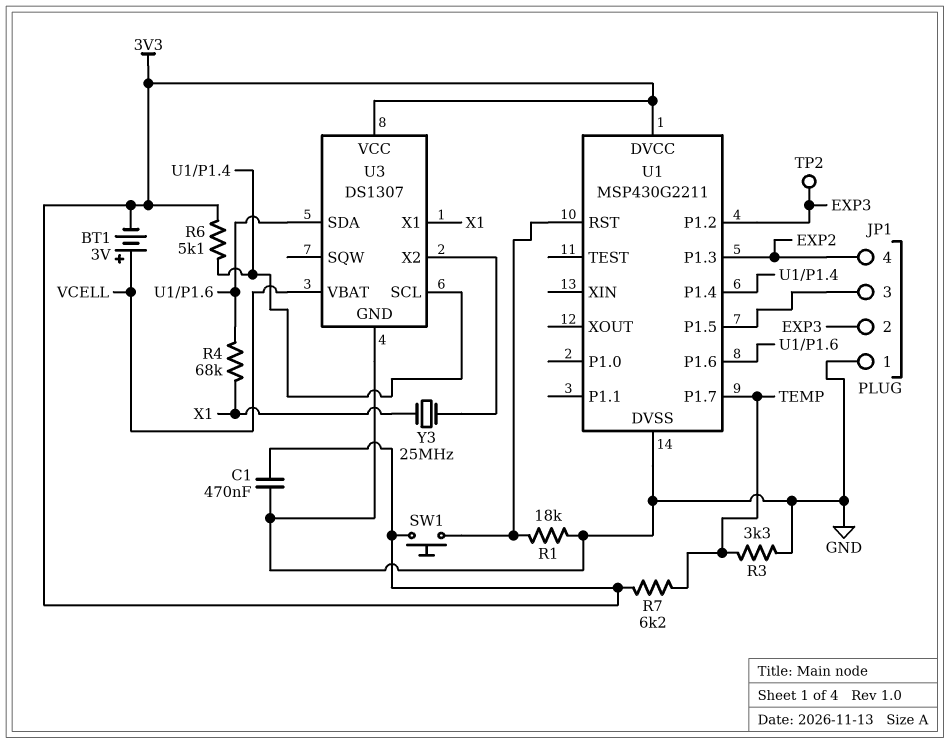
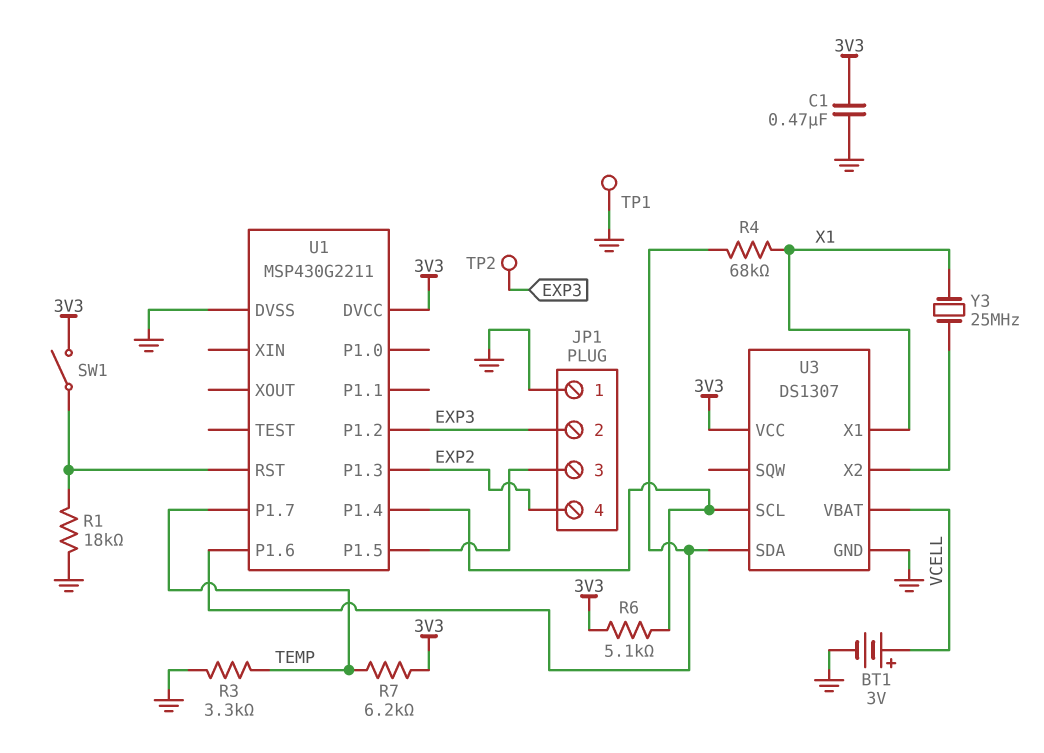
BT1: 3V (plus VCELL, minus 3V3) -> 3V (plus VCELL, minus GND)
SW1: button (3V3, U1/RST) -> switch (3V3, U1/RST)
TP1: none -> test point (GND)

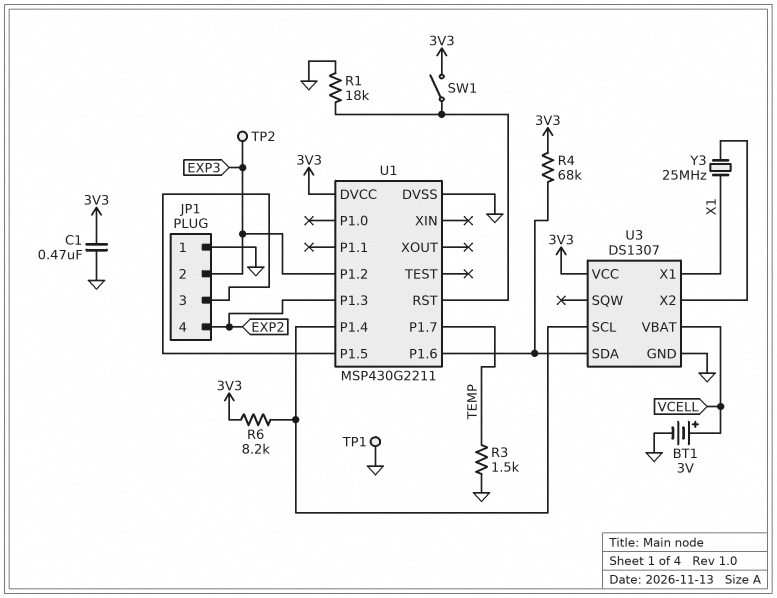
R3: 3.3k (GND, TEMP) -> 1.5k (GND, TEMP)
R4: 68k (U1/P1.6, X1) -> 68k (3V3, U1/P1.6)
R6: 5.1k (3V3, U1/P1.4) -> 8.2k (3V3, U1/P1.4)
R7: 6.2k (3V3, TEMP) -> none

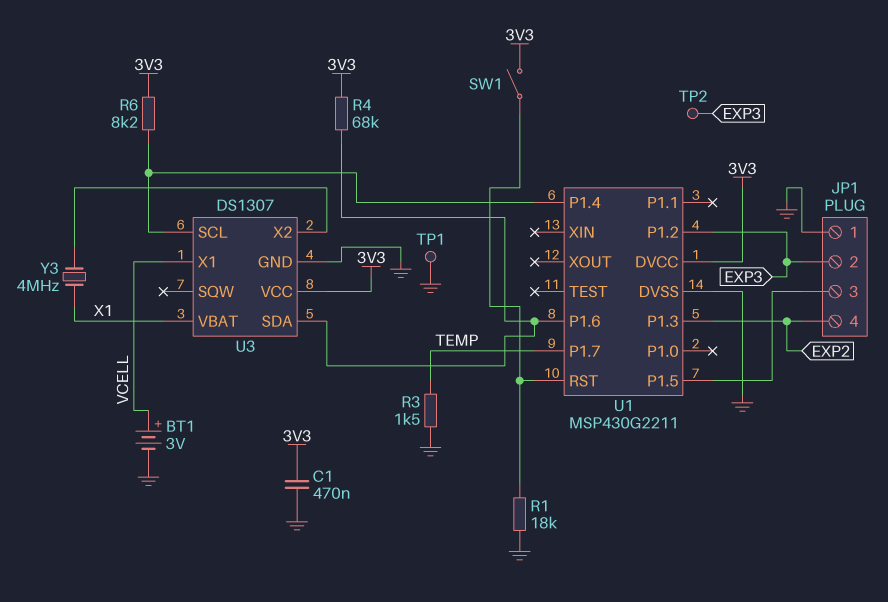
U3 pin VBAT: VCELL -> X1
U3 pin X1: X1 -> VCELL
Y3: 25MHz (U3/X2, X1) -> 4MHz (U3/X2, X1)

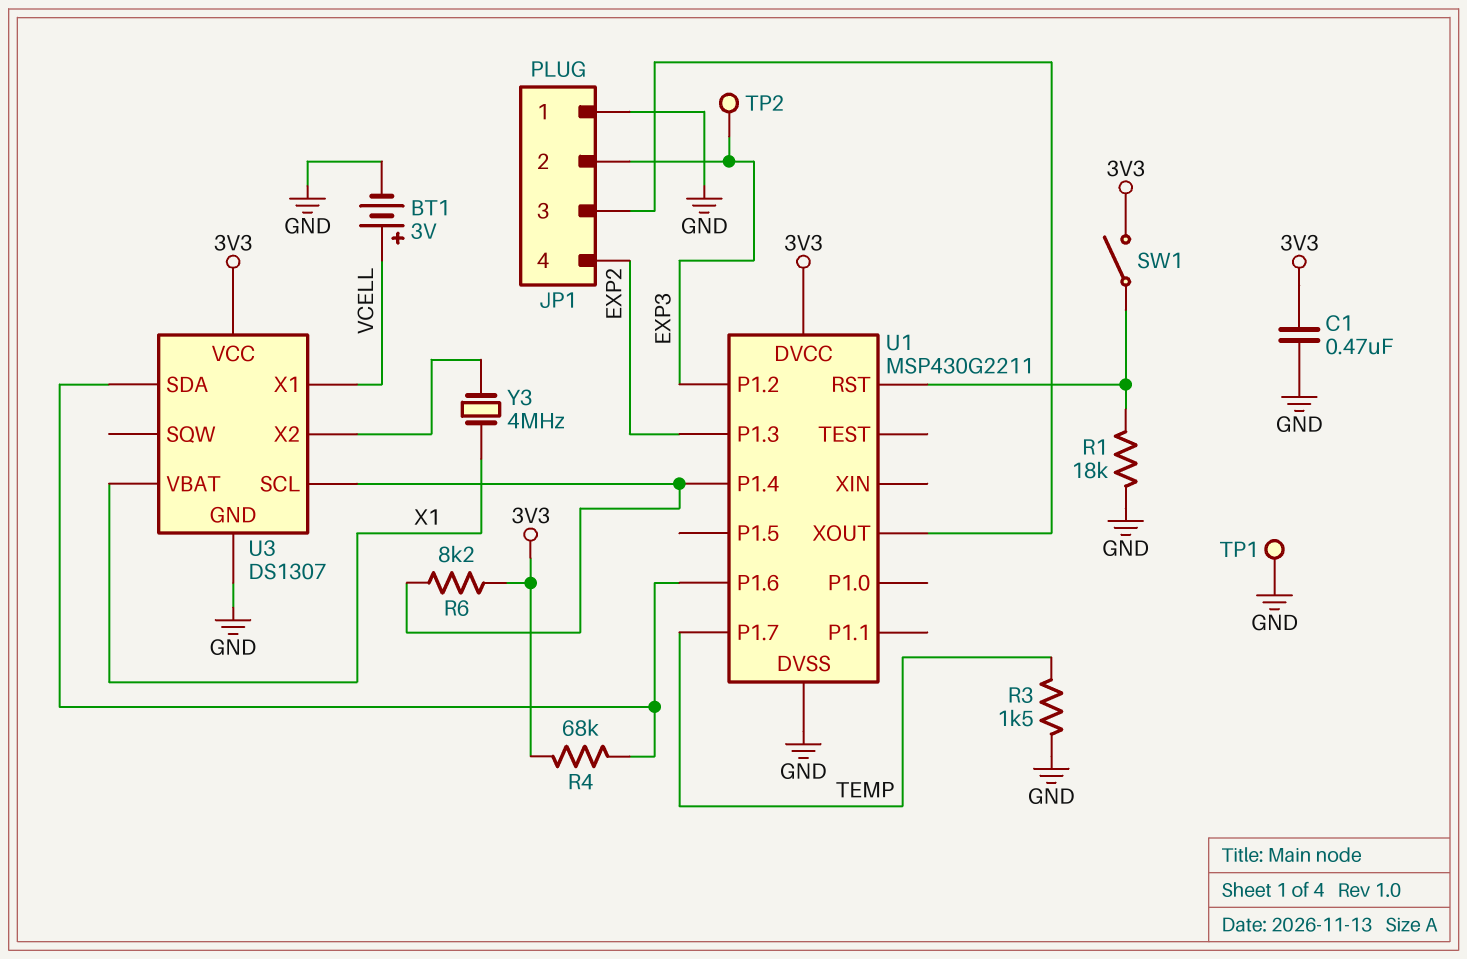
U1 pin P1.5: JP1/3 -> none
U1 pin XOUT: none -> JP1/3

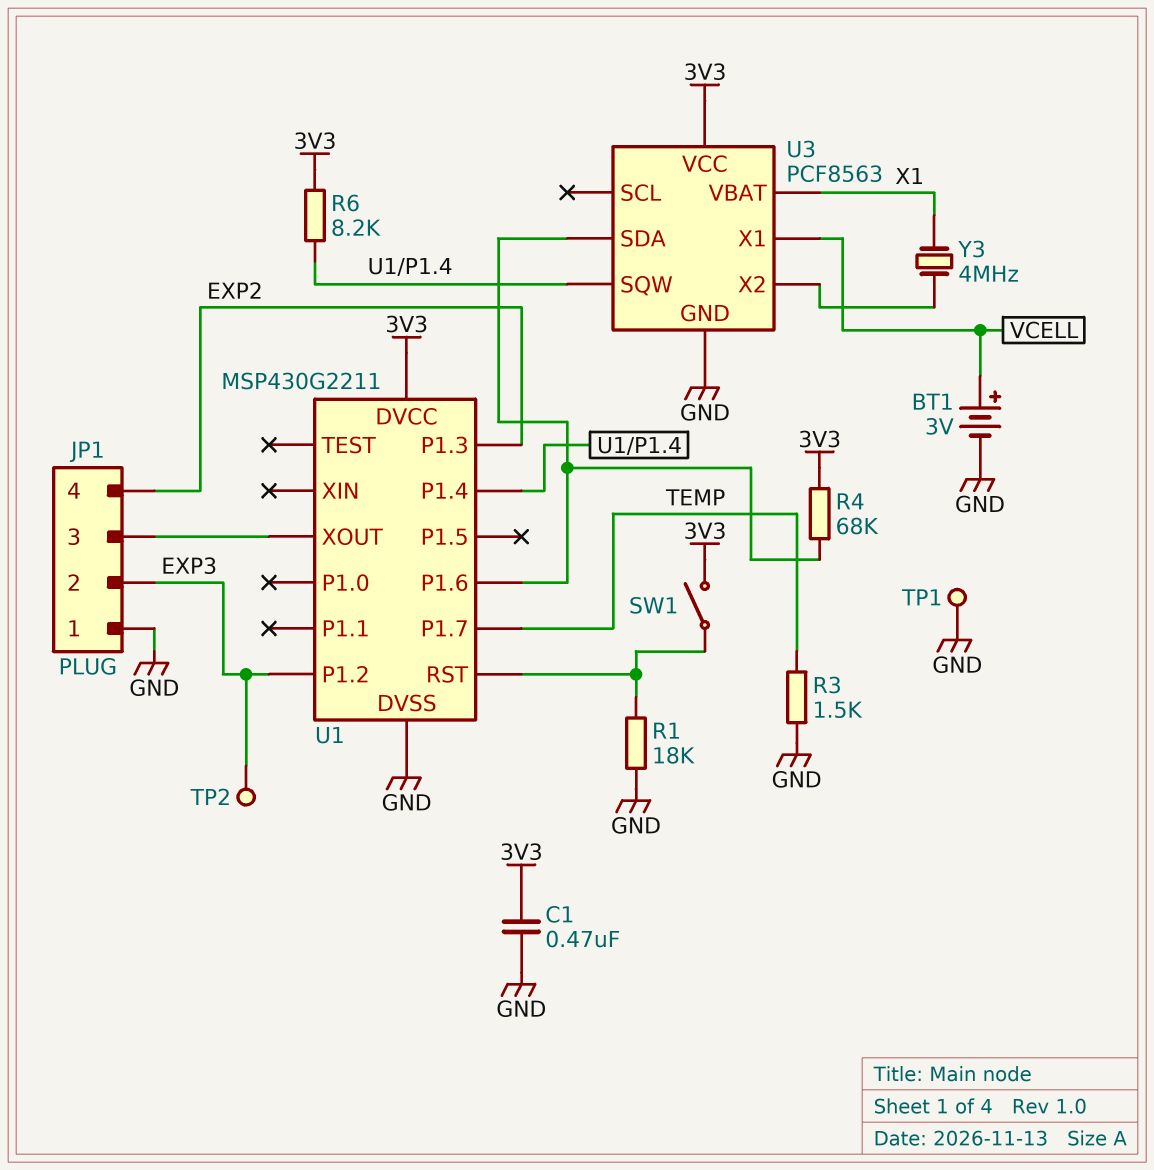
U3: DS1307 -> PCF8563
U3 pin SCL: U1/P1.4 -> none
U3 pin SQW: none -> U1/P1.4

